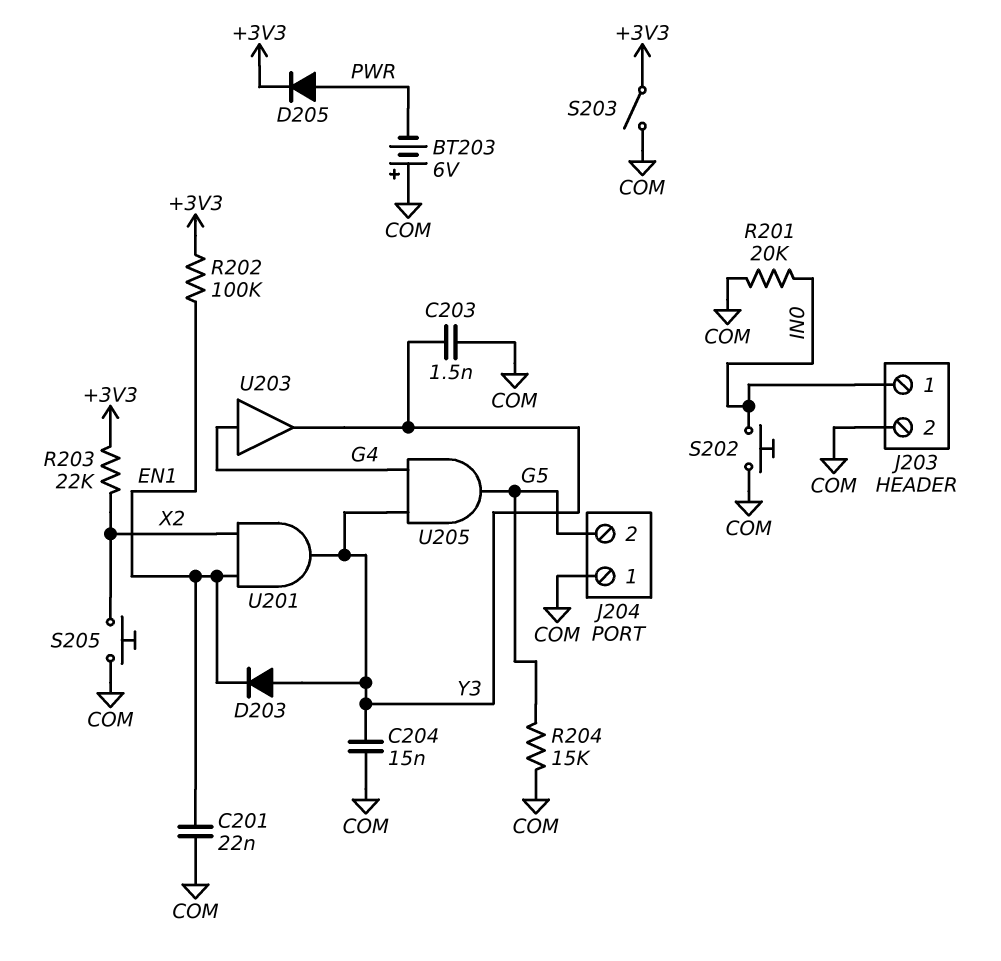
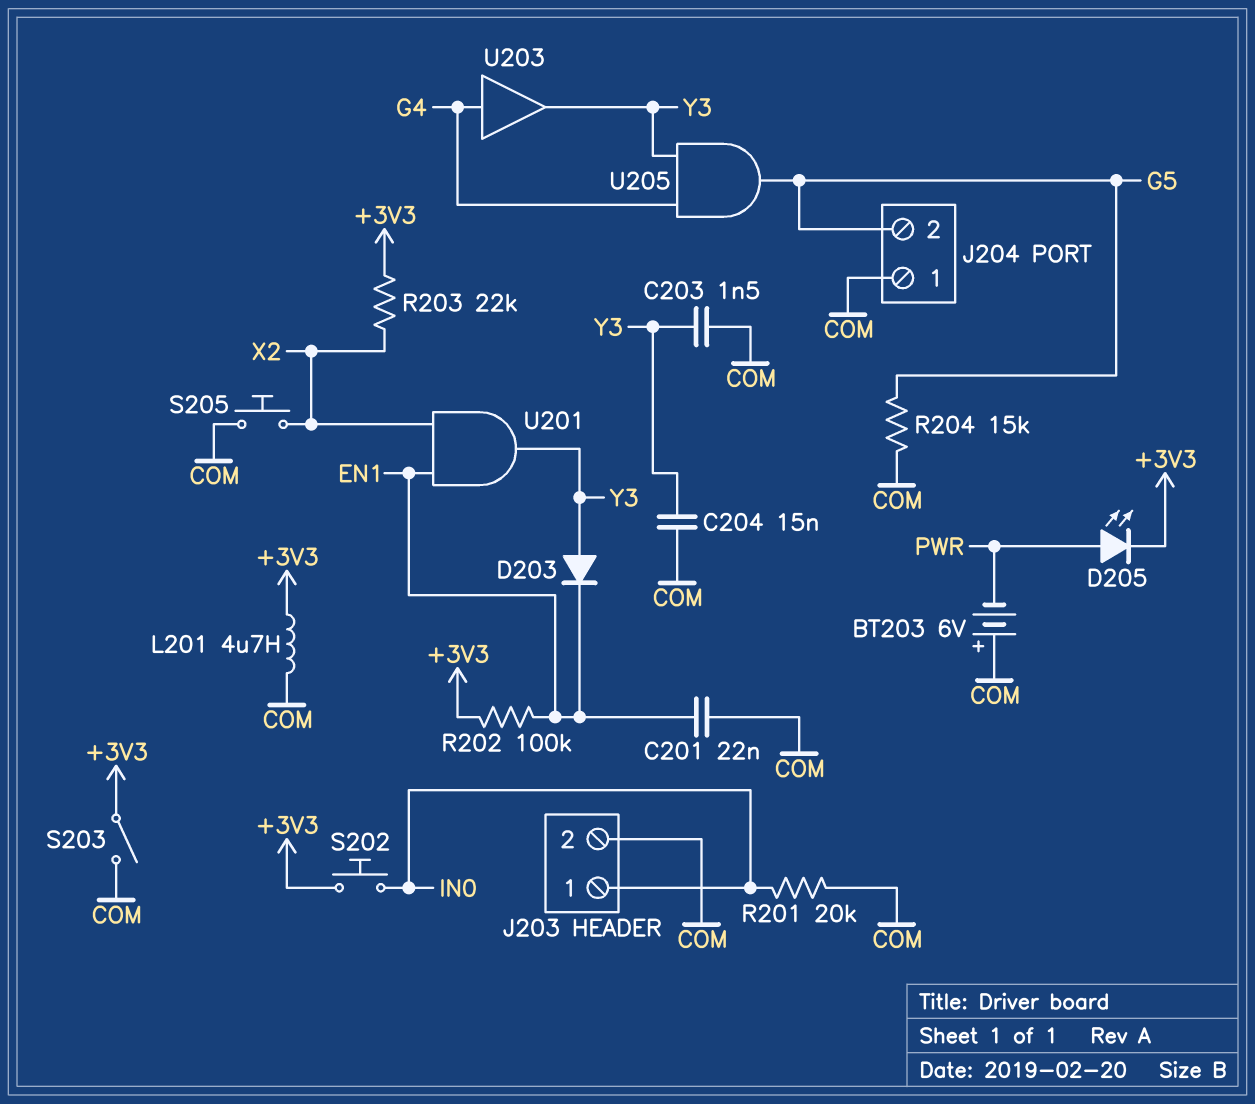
D205: diode (A PWR, K +3V3) -> LED (A PWR, K +3V3)
L201: none -> 4.7uH (+3V3, COM)
S202: button (COM, IN0) -> button (+3V3, IN0)

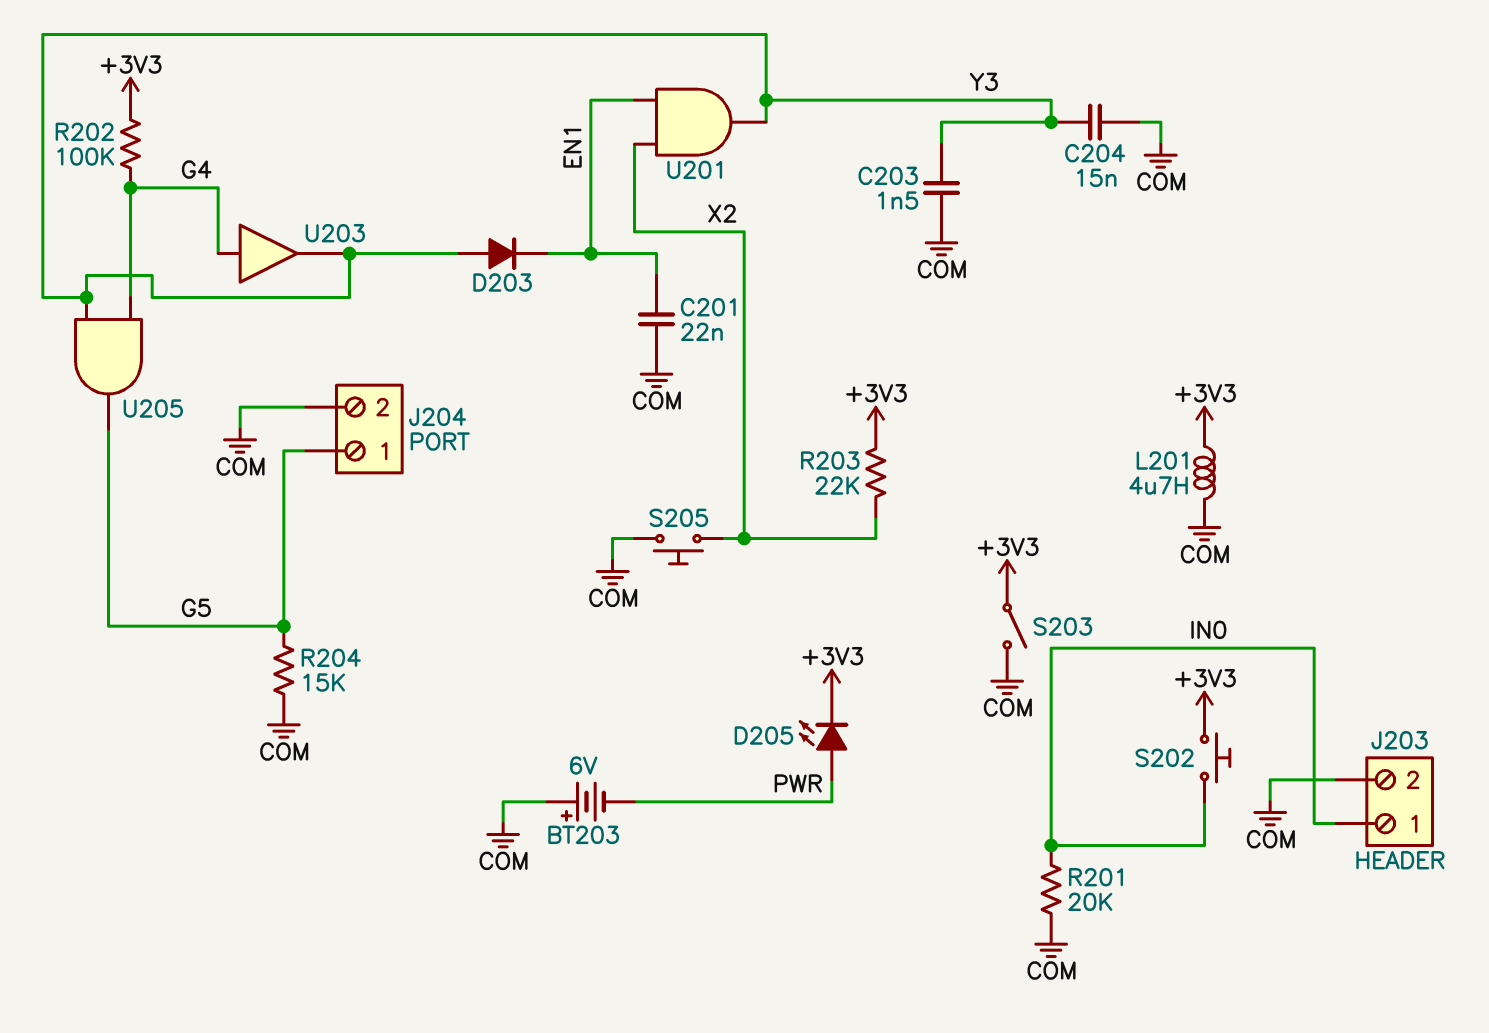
J204 pin 1: COM -> G5
J204 pin 2: G5 -> COM
R202: 100k (+3V3, EN1) -> 100k (+3V3, G4)

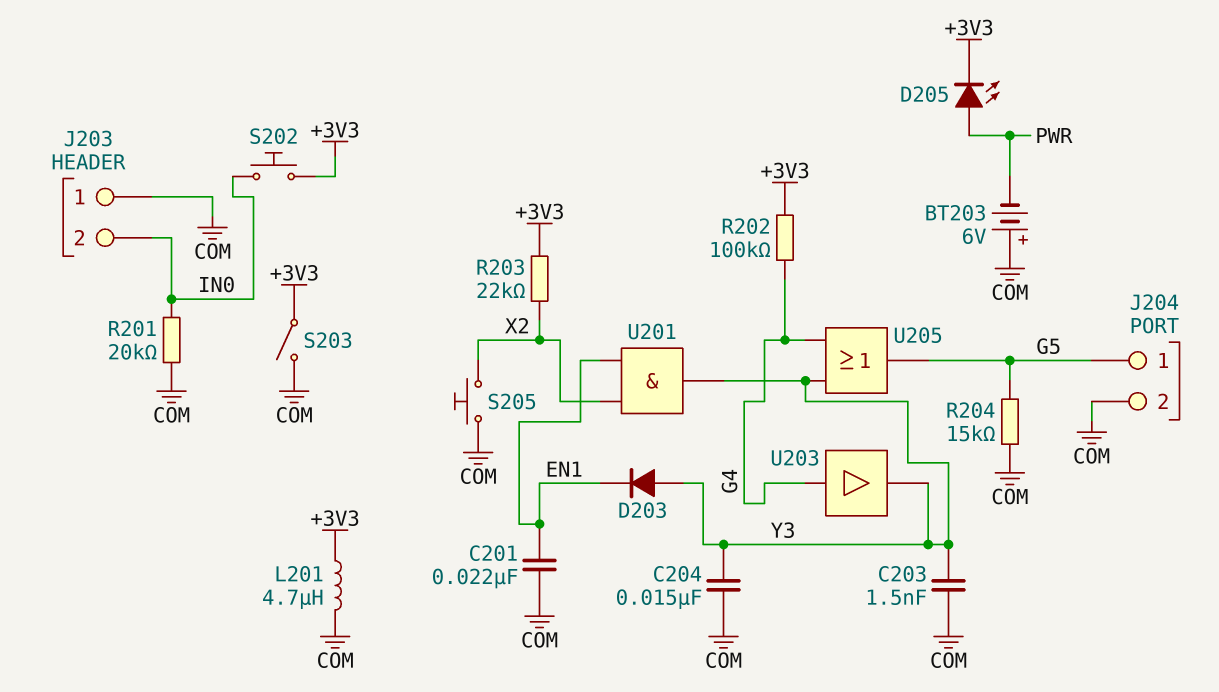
J203 pin 1: IN0 -> COM
J203 pin 2: COM -> IN0
U205: AND (in G4, in Y3, out G5) -> OR (in G4, in Y3, out G5)

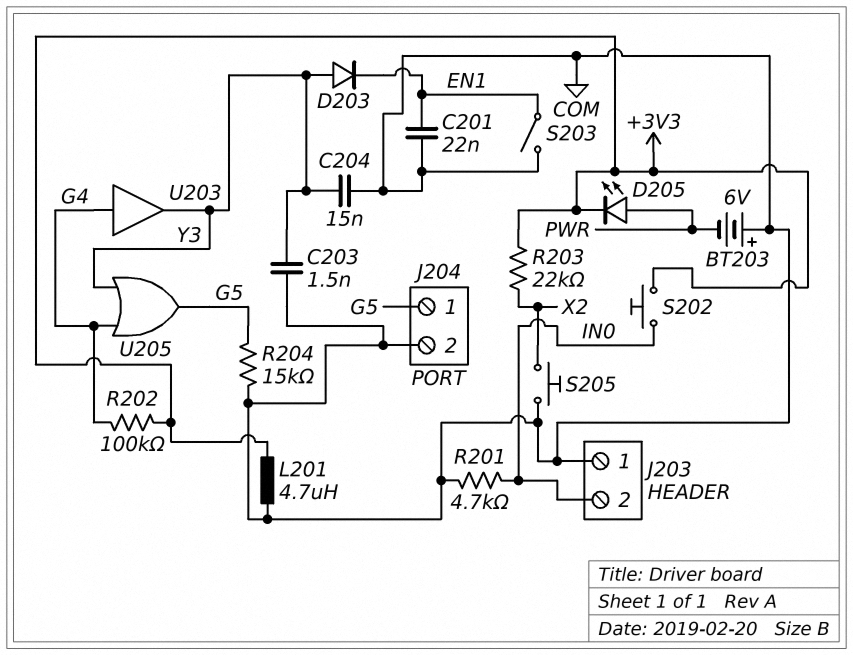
R201: 20k (COM, IN0) -> 4.7k (COM, IN0)
S203: switch (+3V3, COM) -> switch (COM, EN1)
U201: AND (in EN1, in X2, out Y3) -> none

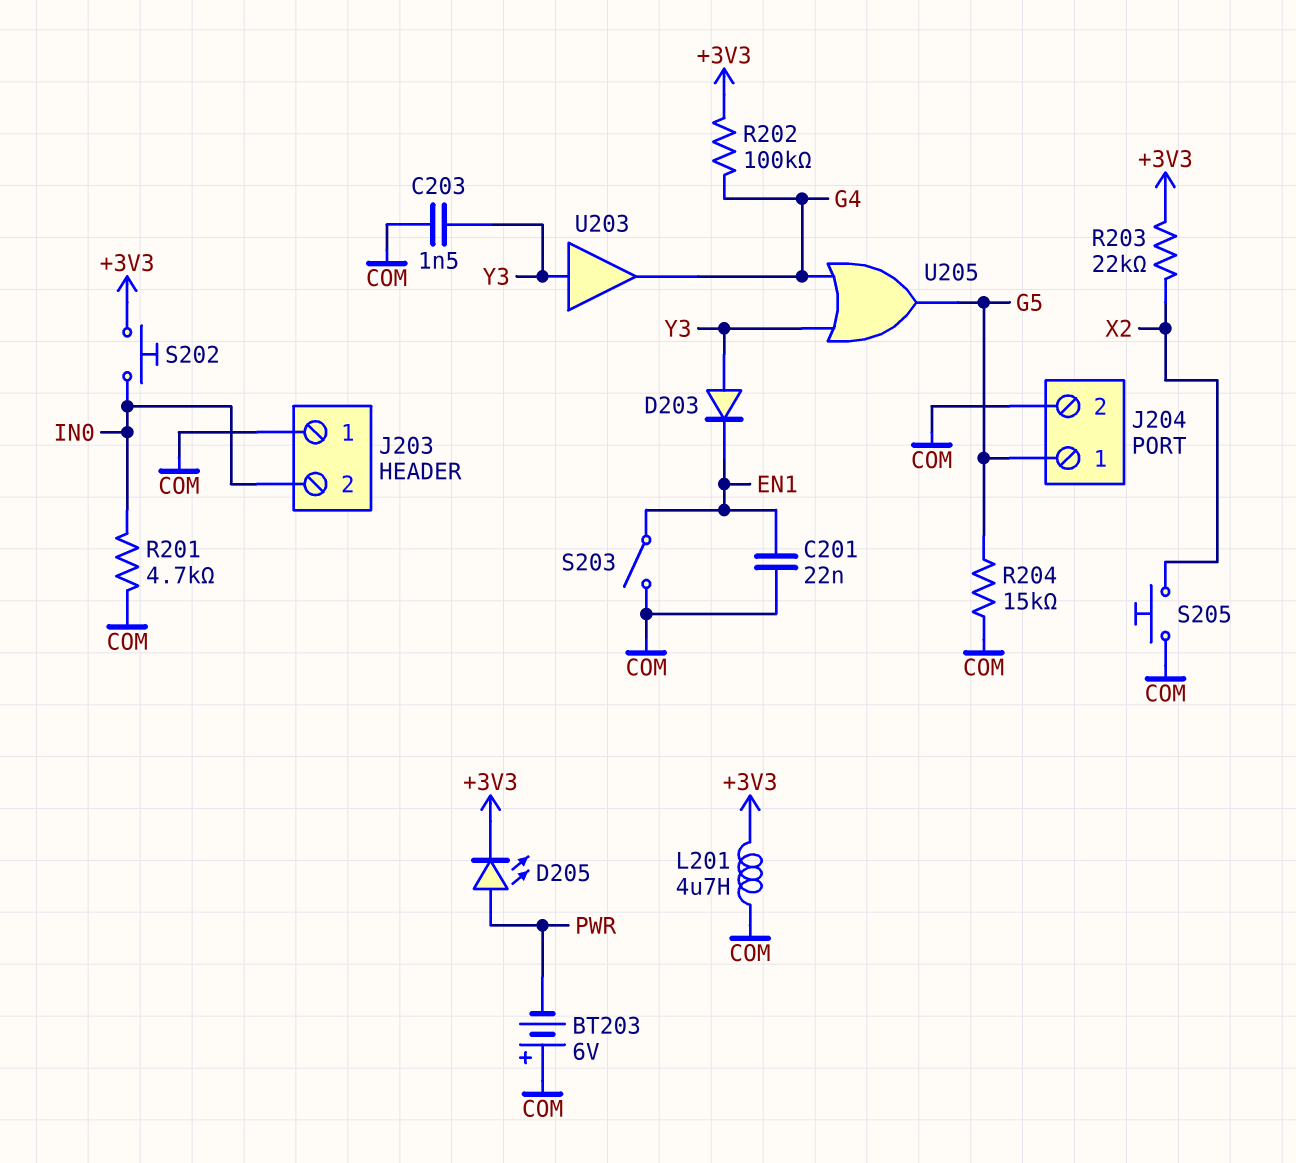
C204: 15nF (COM, Y3) -> none
U203: buffer (in G4, out Y3) -> buffer (in Y3, out G4)

